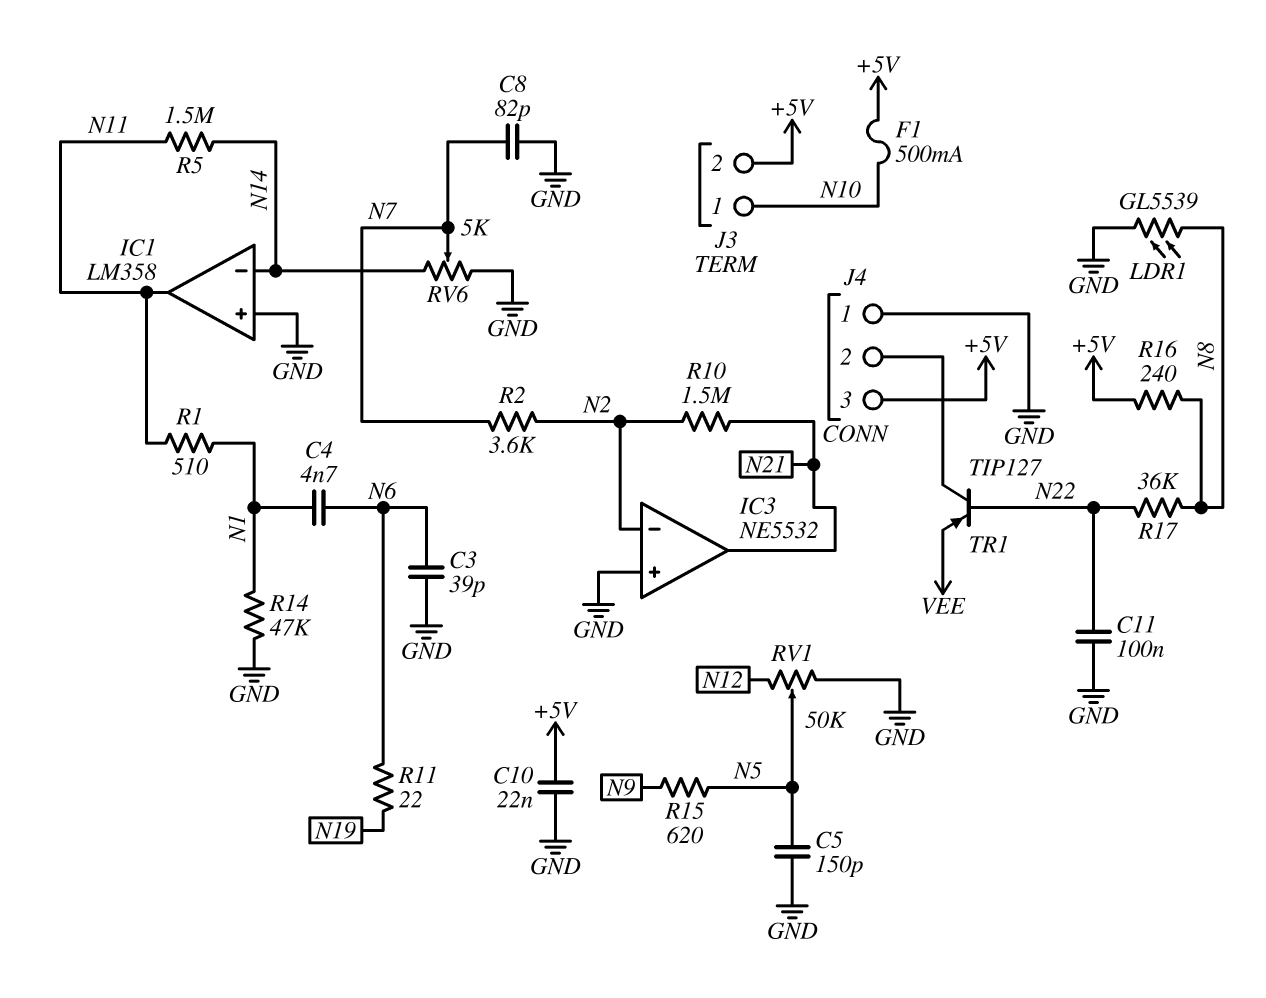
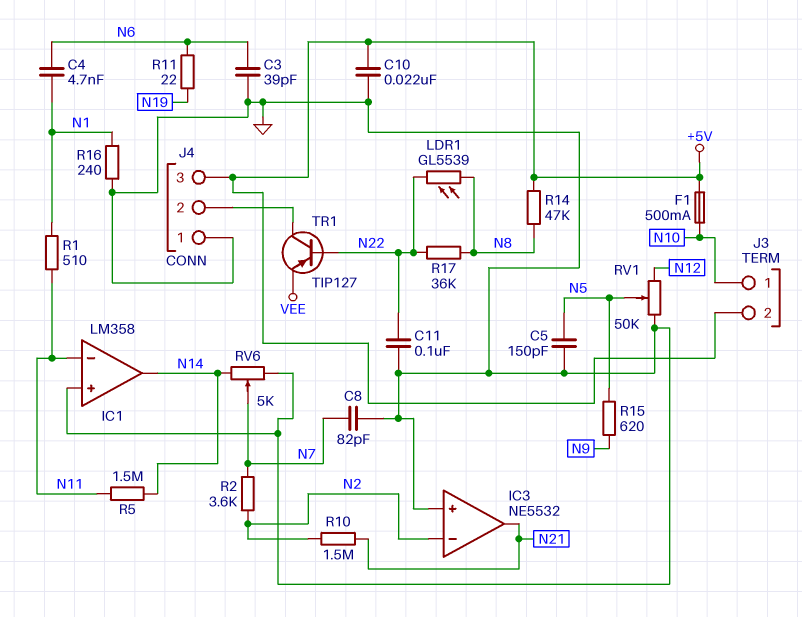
IC1 pin in-: N14 -> N11
IC1 pin out: N11 -> N14
LDR1: GL5539 (GND, N8) -> GL5539 (N8, N22)
R14: 47k (GND, N1) -> 47k (+5V, N8)
R16: 240 (+5V, N8) -> 240 (GND, N1)

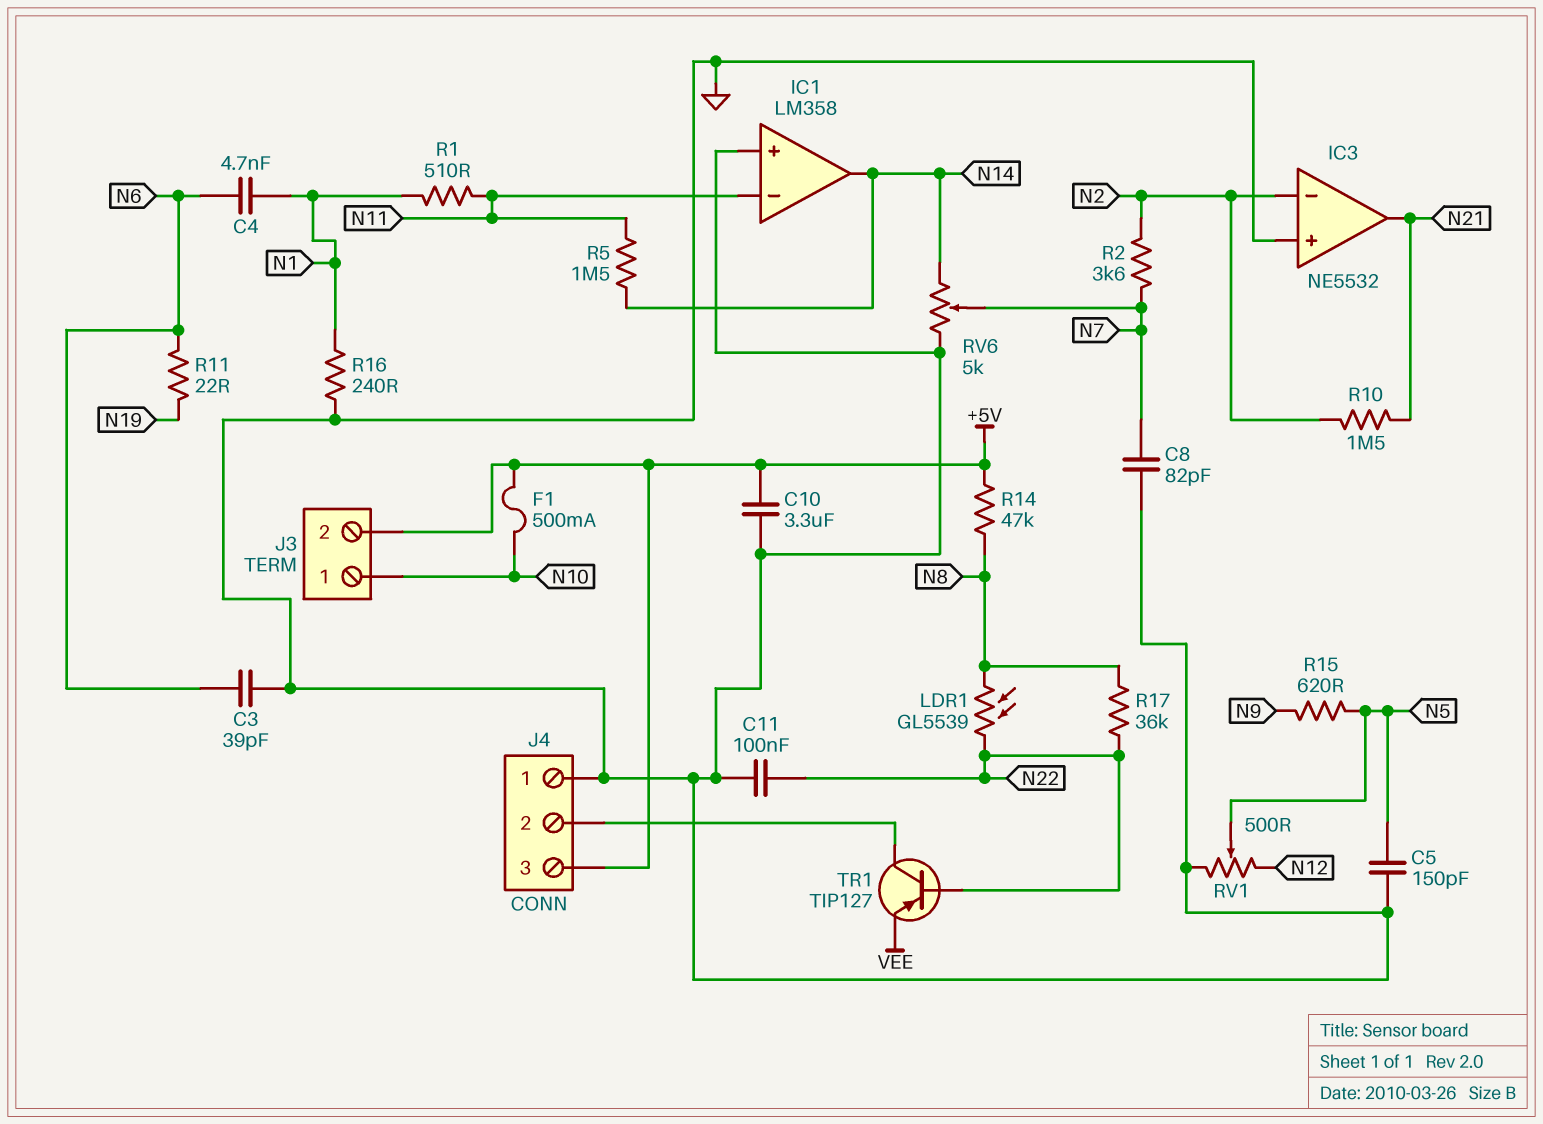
C10: 22nF (+5V, GND) -> 3.3uF (+5V, GND)
RV1: 50k (GND, N12, wiper N5) -> 500 (GND, N12, wiper N5)

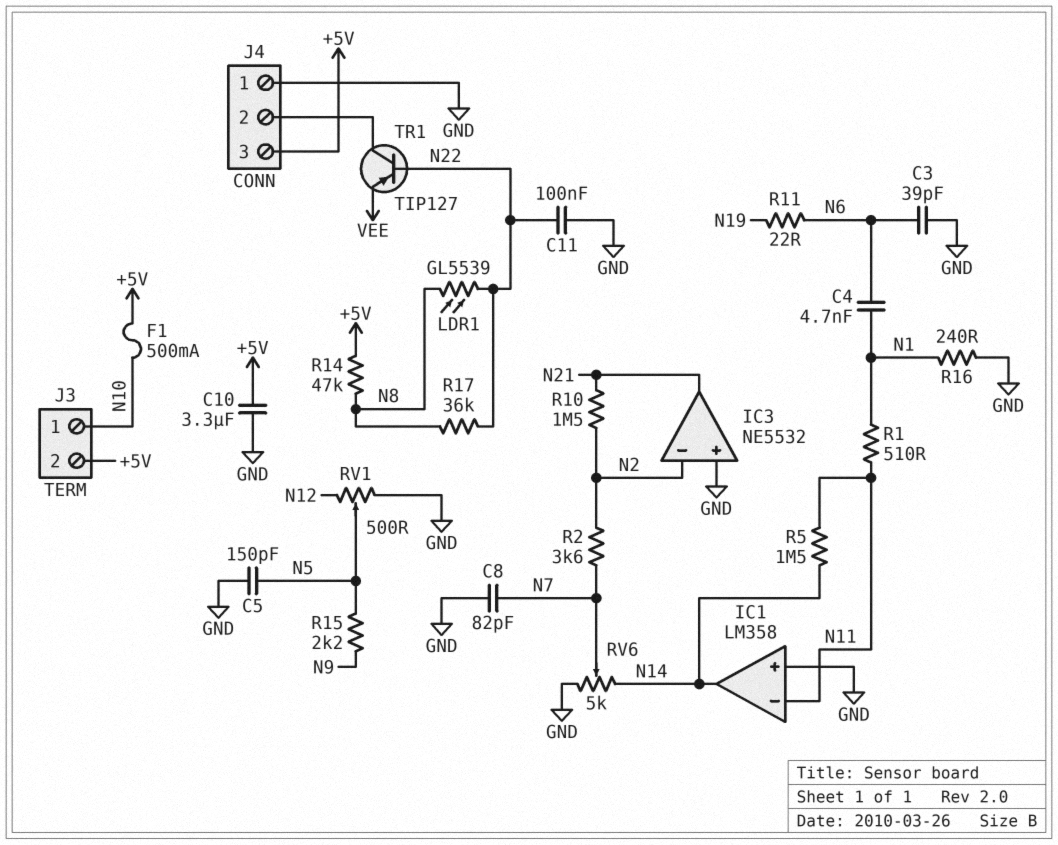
R15: 620 (N5, N9) -> 2.2k (N5, N9)

